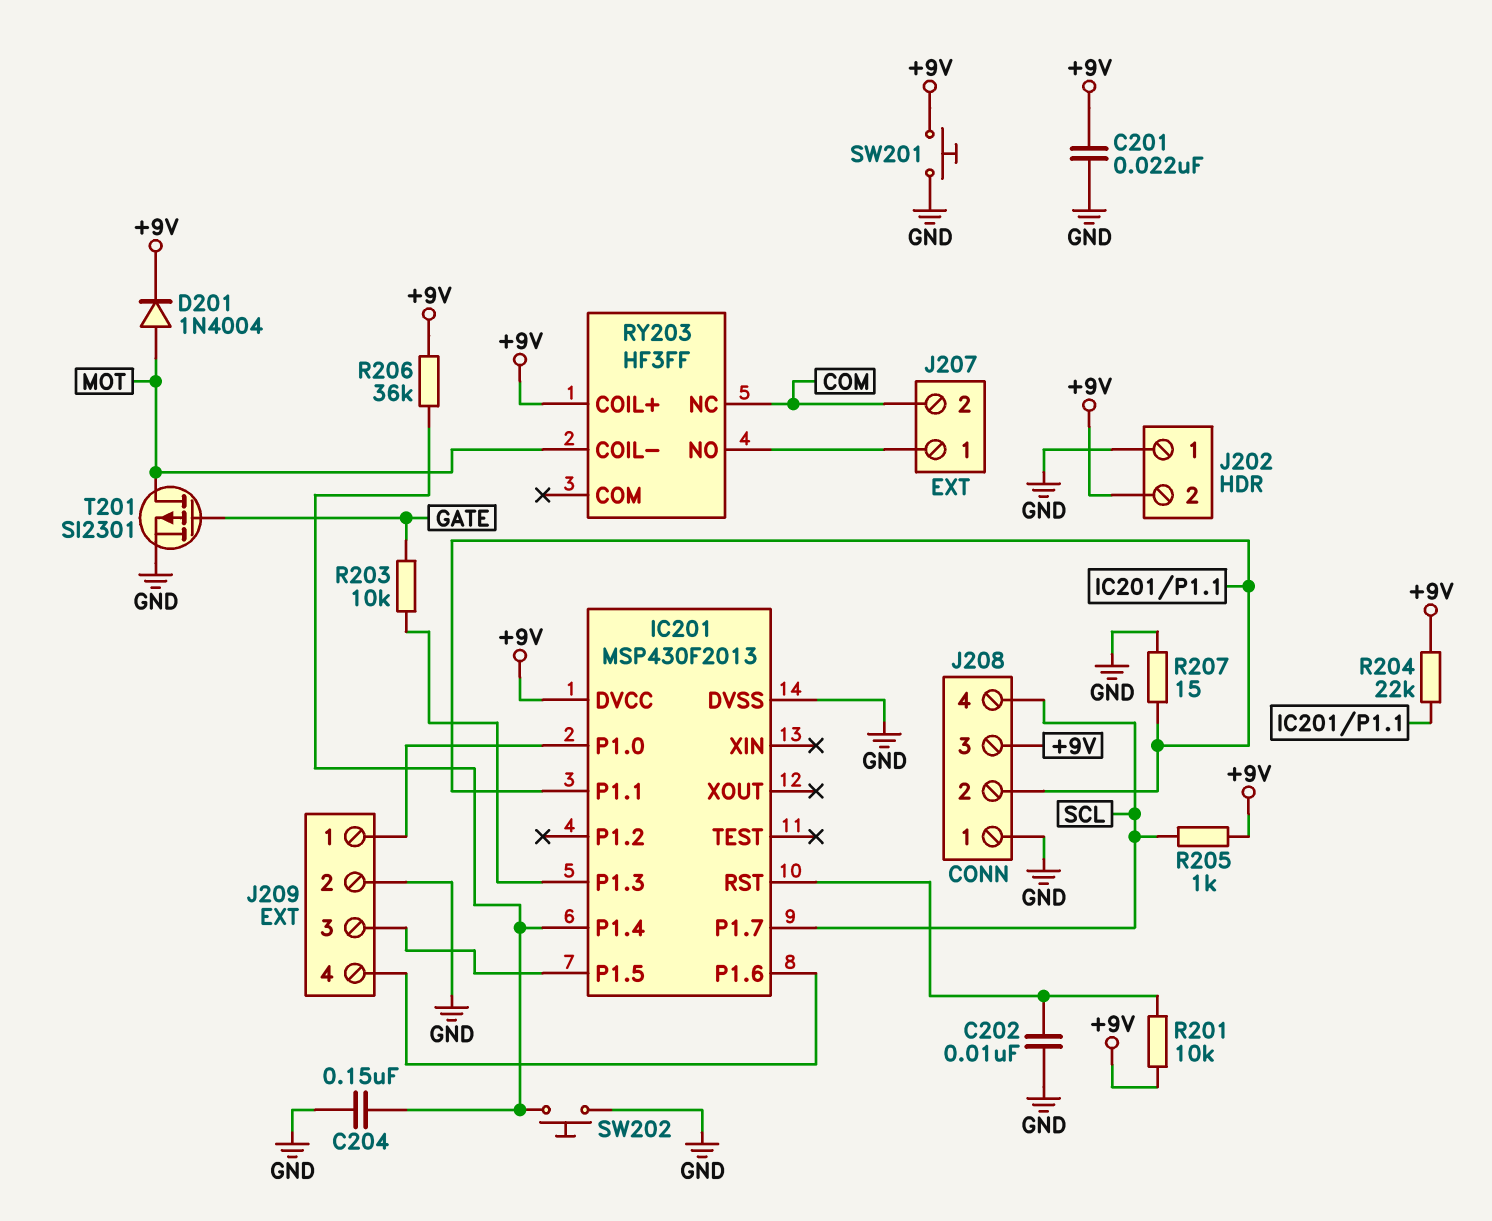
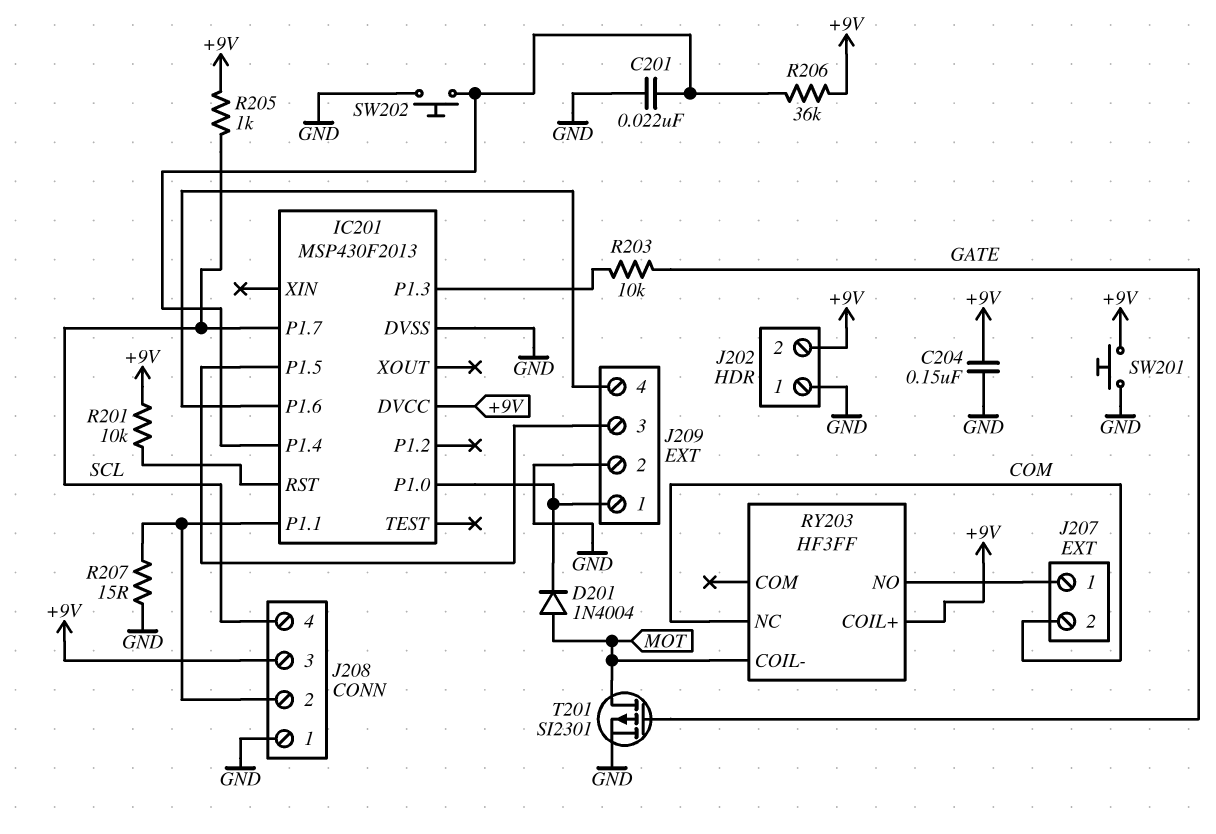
C201: 22nF (+9V, GND) -> 22nF (GND, IC201/P1.4)
C202: 10nF (GND, IC201/RST) -> none
C204: 150nF (GND, IC201/P1.4) -> 150nF (+9V, GND)
D201: diode 1N4004 (A MOT, K +9V) -> diode 1N4004 (A MOT, K IC201/P1.0)
R204: 22k (+9V, IC201/P1.1) -> none

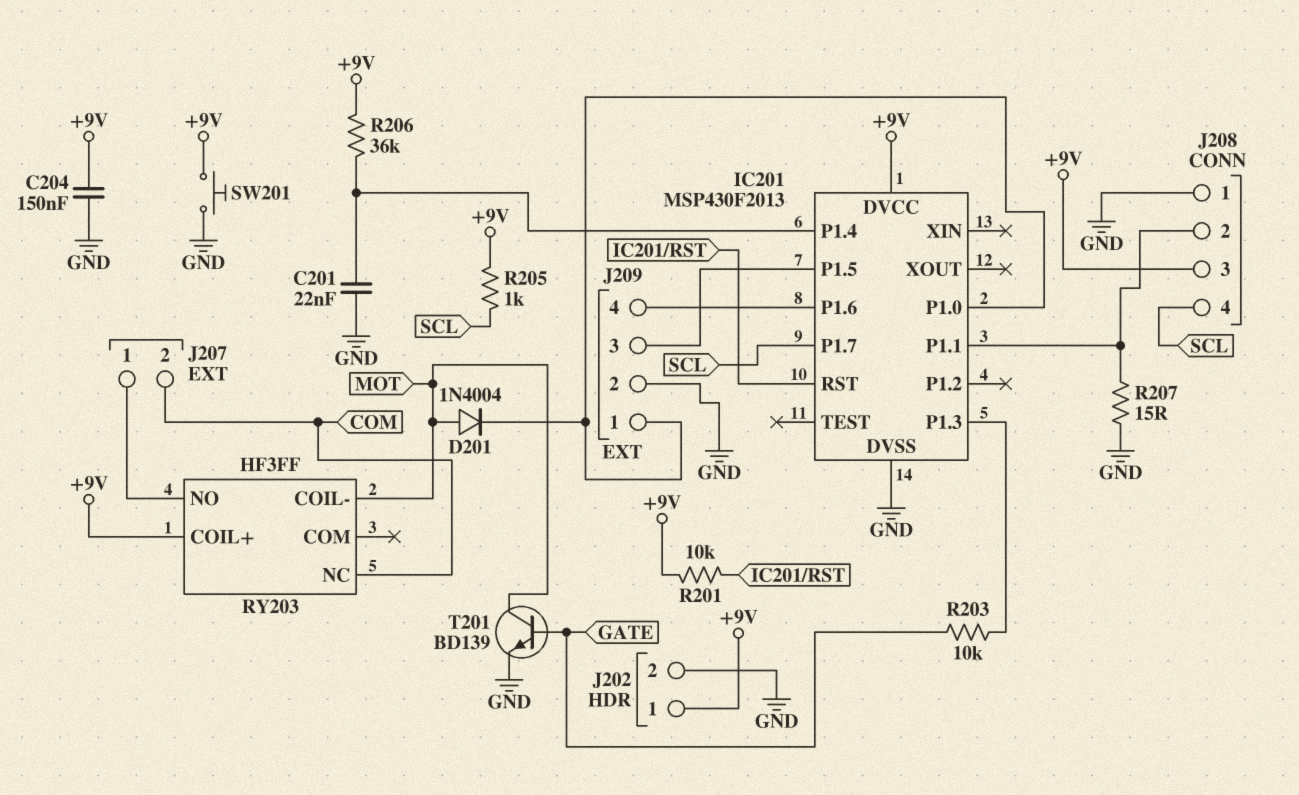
J202 pin 1: GND -> +9V
J202 pin 2: +9V -> GND
SW202: button (GND, IC201/P1.4) -> none
T201: PMOS SI2301 (G GATE, D MOT, S GND) -> NPN BD139 (B GATE, C MOT, E GND)

